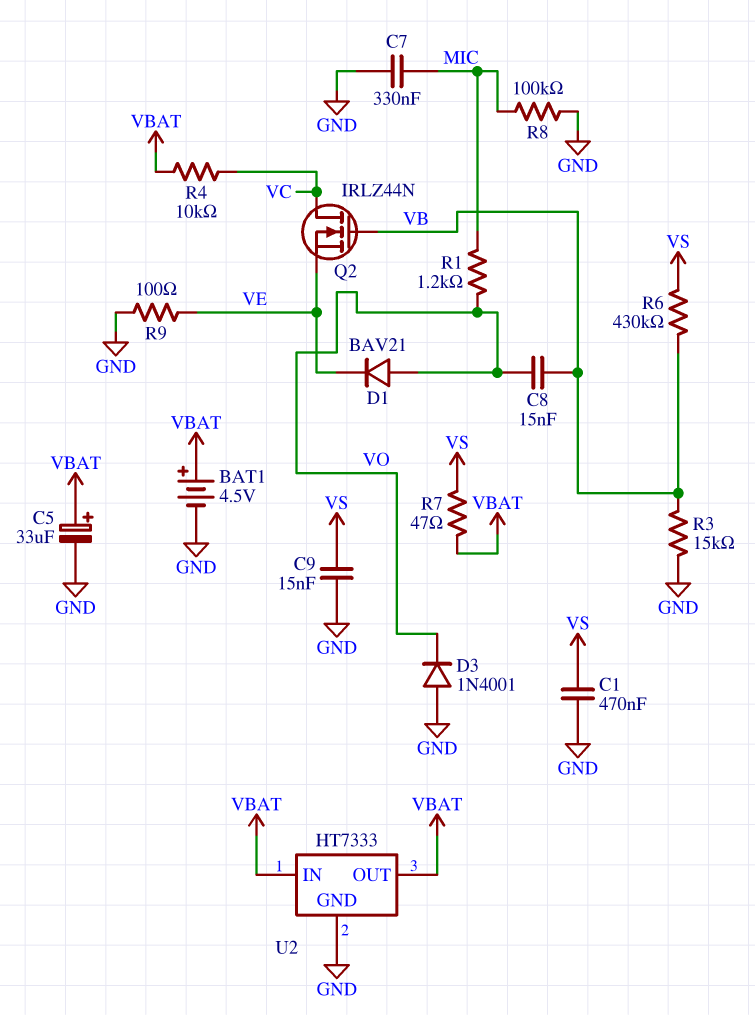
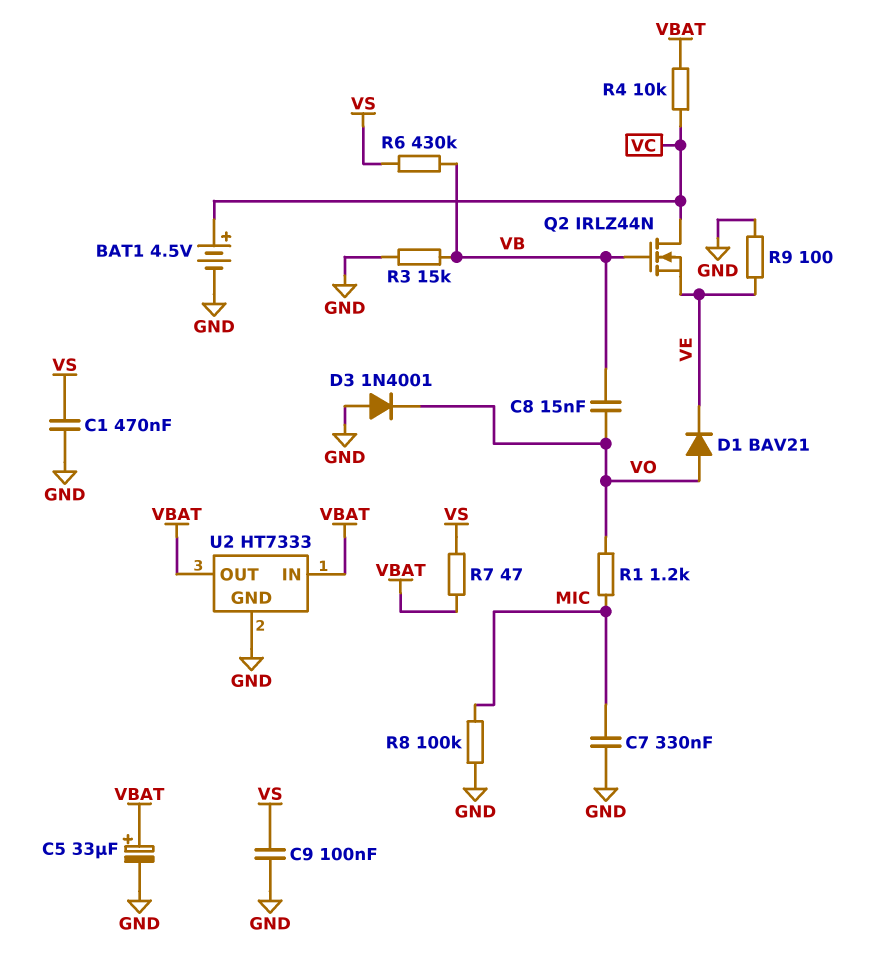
BAT1: 4.5V (plus VBAT, minus GND) -> 4.5V (plus VC, minus GND)
C9: 15nF (GND, VS) -> 100nF (GND, VS)

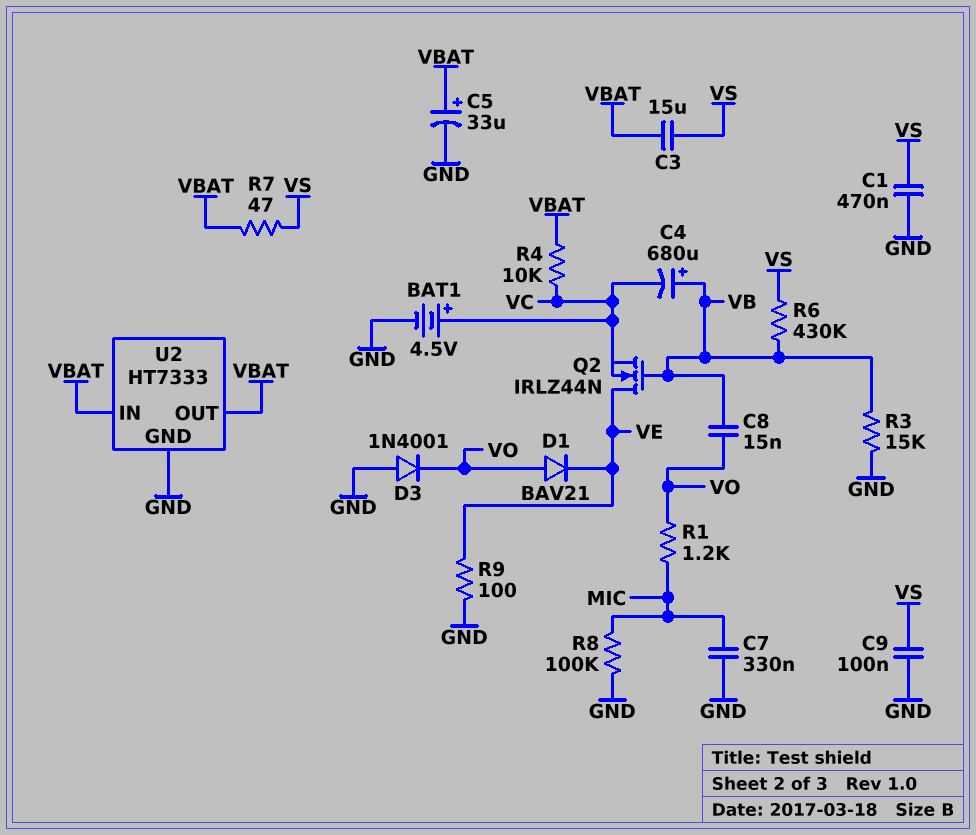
C3: none -> 15uF (VBAT, VS)
C4: none -> 680uF (plus VB, minus VC)
Q2: NMOS IRLZ44N (G VB, D VC, S VE) -> NMOS IRLZ44N (G VB, D VE, S VC)

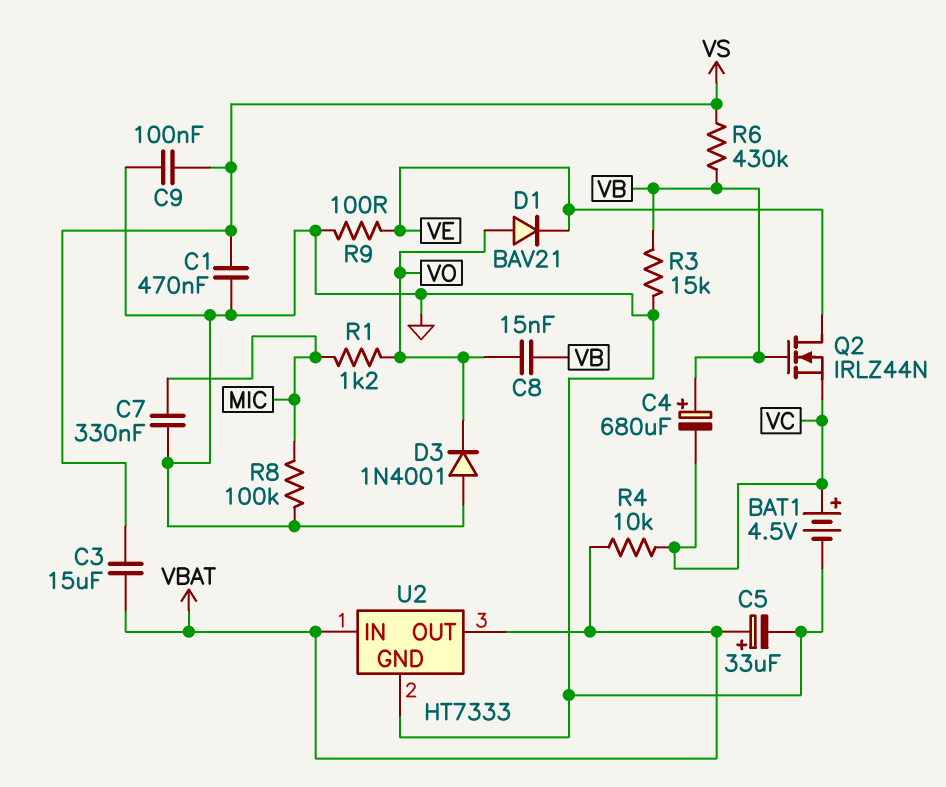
R7: 47 (VBAT, VS) -> none

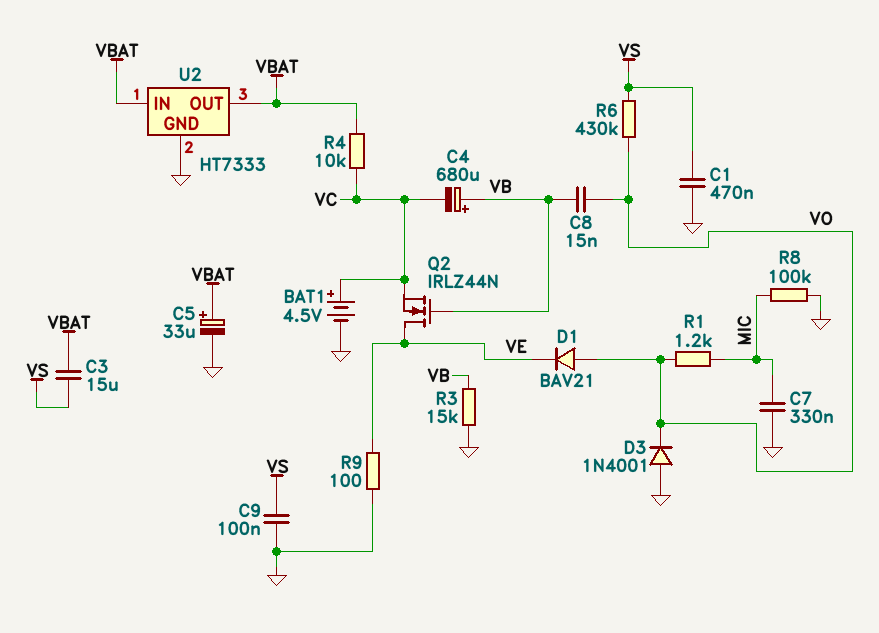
R6: 430k (VB, VS) -> 430k (VO, VS)

